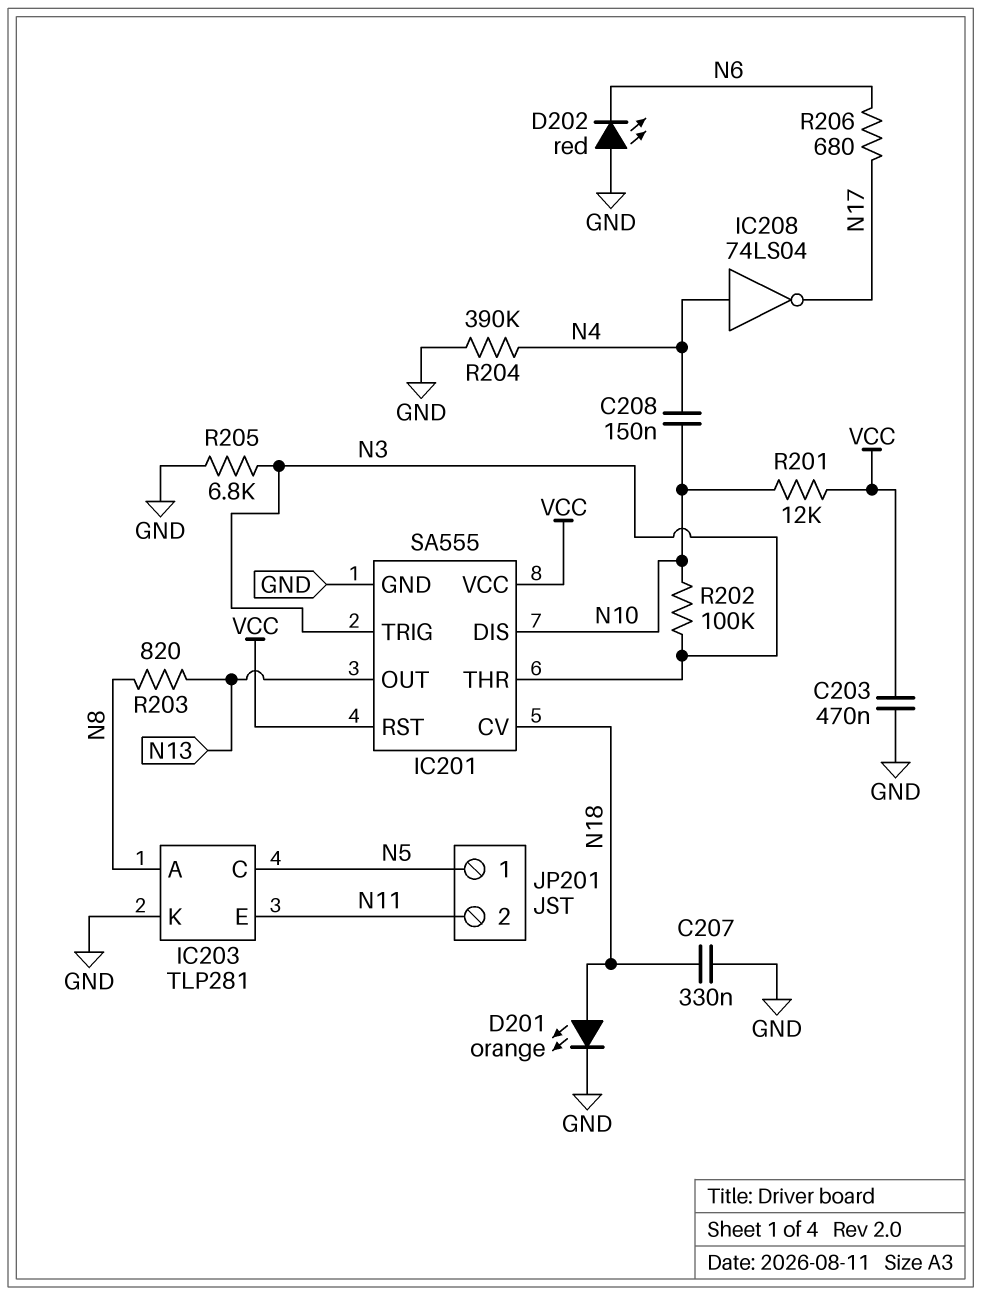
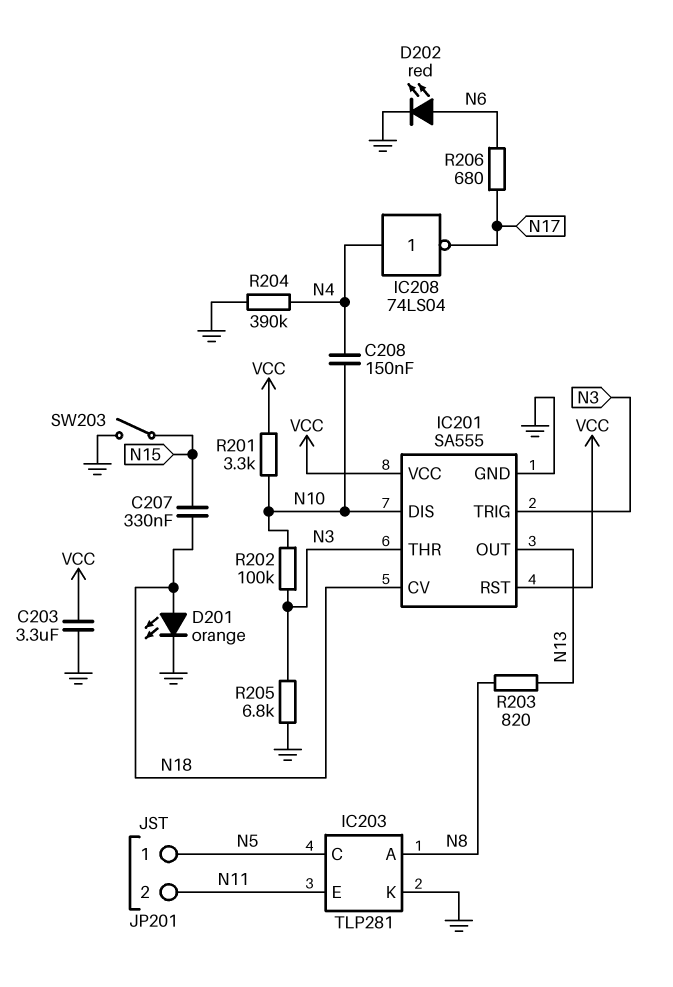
C203: 470nF (GND, VCC) -> 3.3uF (GND, VCC)
C207: 330nF (GND, N18) -> 330nF (N15, N18)
D202: LED red (A GND, K N6) -> LED red (A N6, K GND)
R201: 12k (N10, VCC) -> 3.3k (N10, VCC)
SW203: none -> switch (GND, N15)

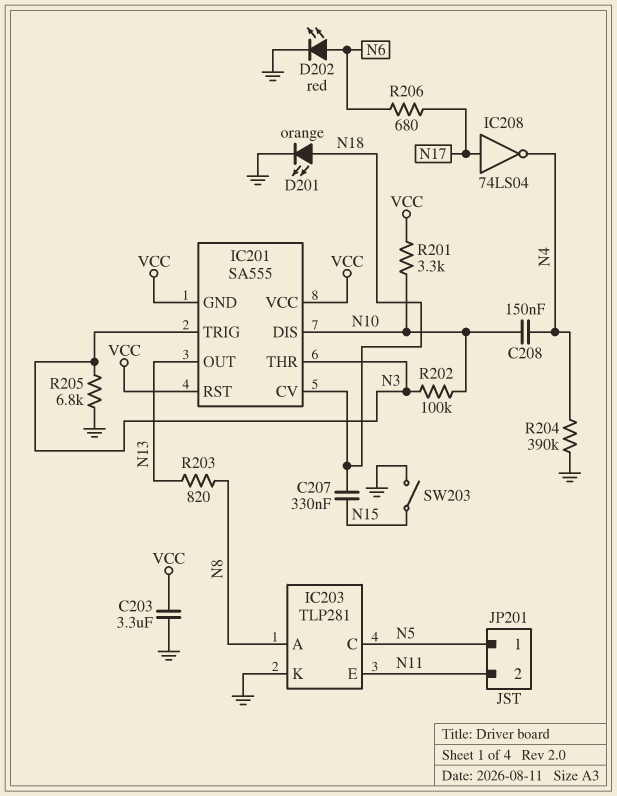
IC201 pin GND: GND -> VCC
IC208: NOT 74LS04 (in N4, out N17) -> NOT 74LS04 (in N17, out N4)

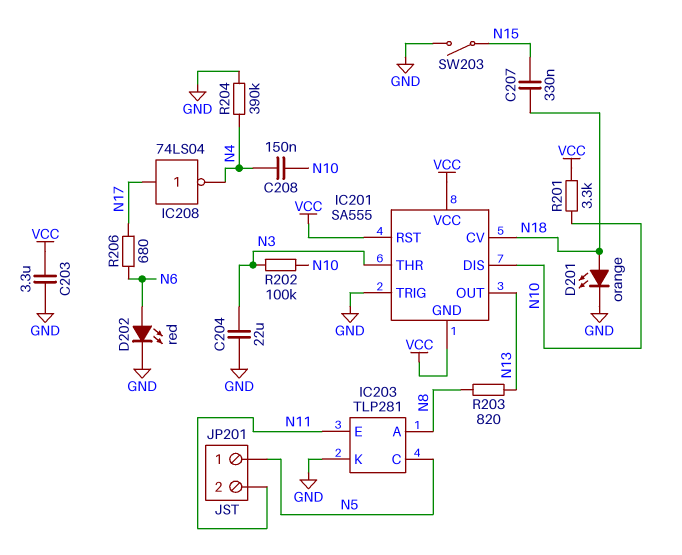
C204: none -> 22uF (GND, N3)
IC201 pin TRIG: N3 -> GND
R205: 6.8k (GND, N3) -> none

